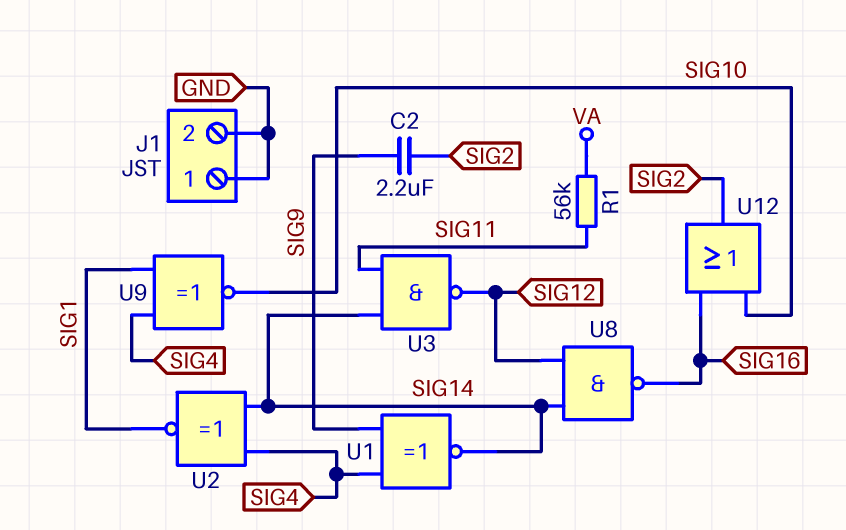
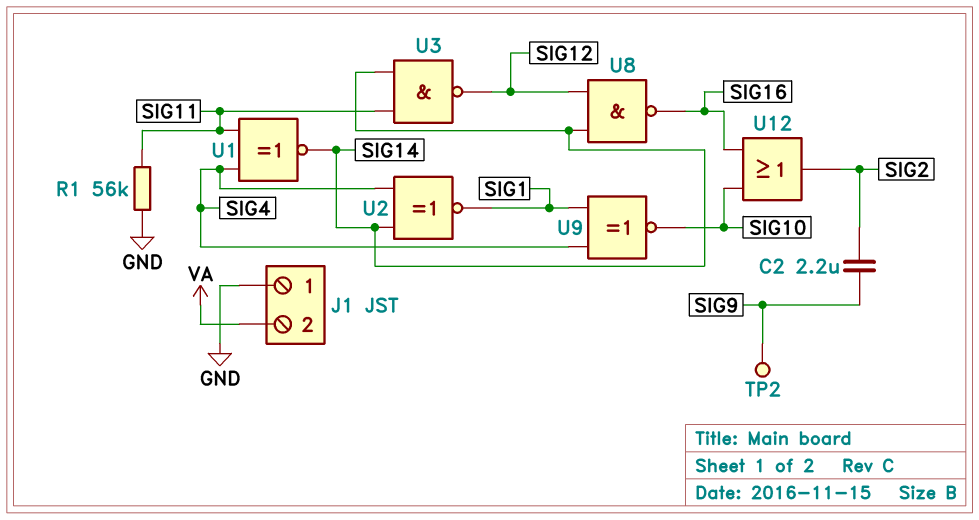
J1 pin 2: GND -> VA
R1: 56k (SIG11, VA) -> 56k (GND, SIG11)
TP2: none -> test point (SIG9)
U1: XNOR (in SIG4, in SIG9, out SIG14) -> XNOR (in SIG4, in SIG11, out SIG14)

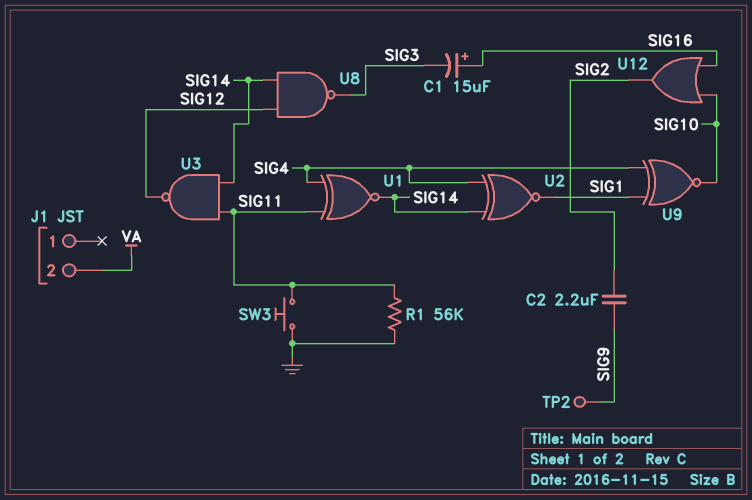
C1: none -> 15uF (plus SIG16, minus SIG3)
J1 pin 1: GND -> none
SW3: none -> button (GND, SIG11)
U8: NAND (in SIG12, in SIG14, out SIG16) -> NAND (in SIG12, in SIG14, out SIG3)

